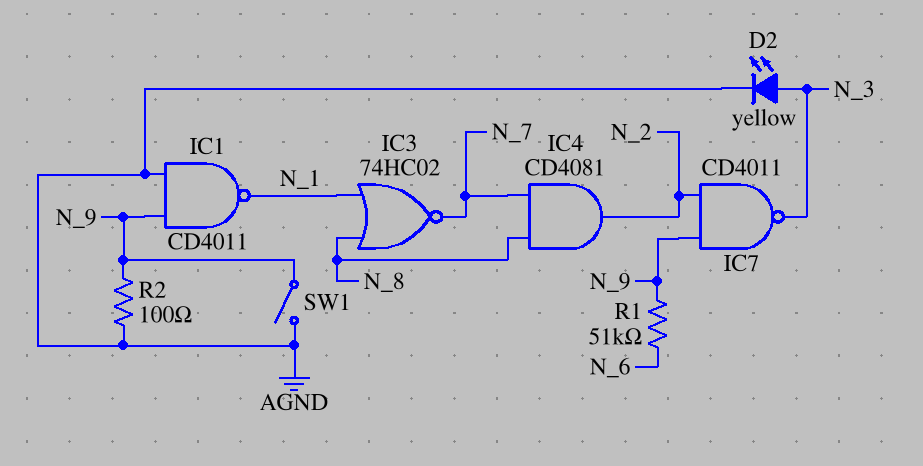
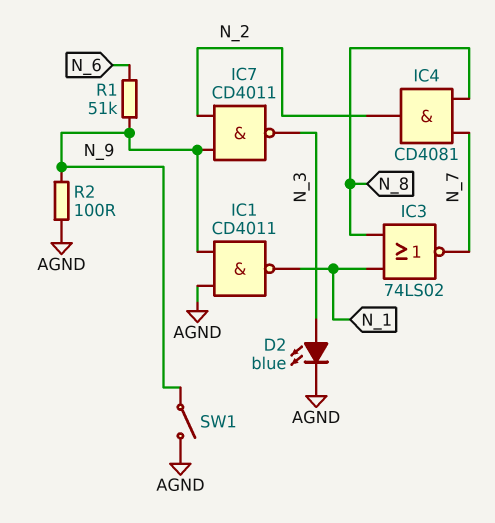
D2: LED yellow (A N_3, K AGND) -> LED blue (A N_3, K AGND)
IC3: NOR 74HC02 (in N_1, in N_8, out N_7) -> NOR 74LS02 (in N_1, in N_8, out N_7)

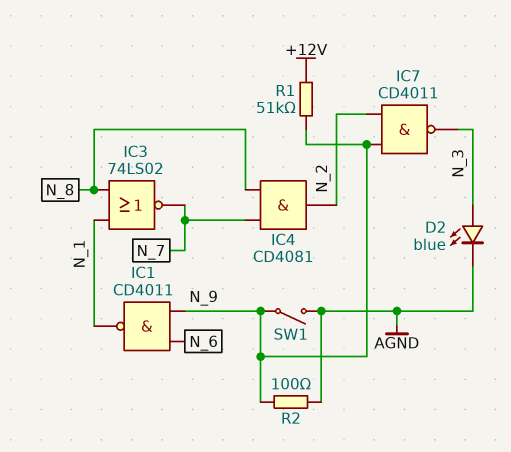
IC1: NAND CD4011 (in AGND, in N_9, out N_1) -> NAND CD4011 (in N_6, in N_9, out N_1)
R1: 51k (N_6, N_9) -> 51k (+12V, N_9)

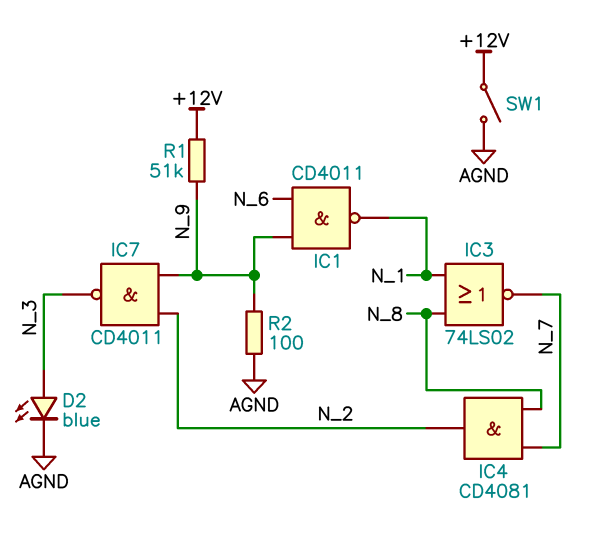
SW1: switch (AGND, N_9) -> switch (+12V, AGND)

